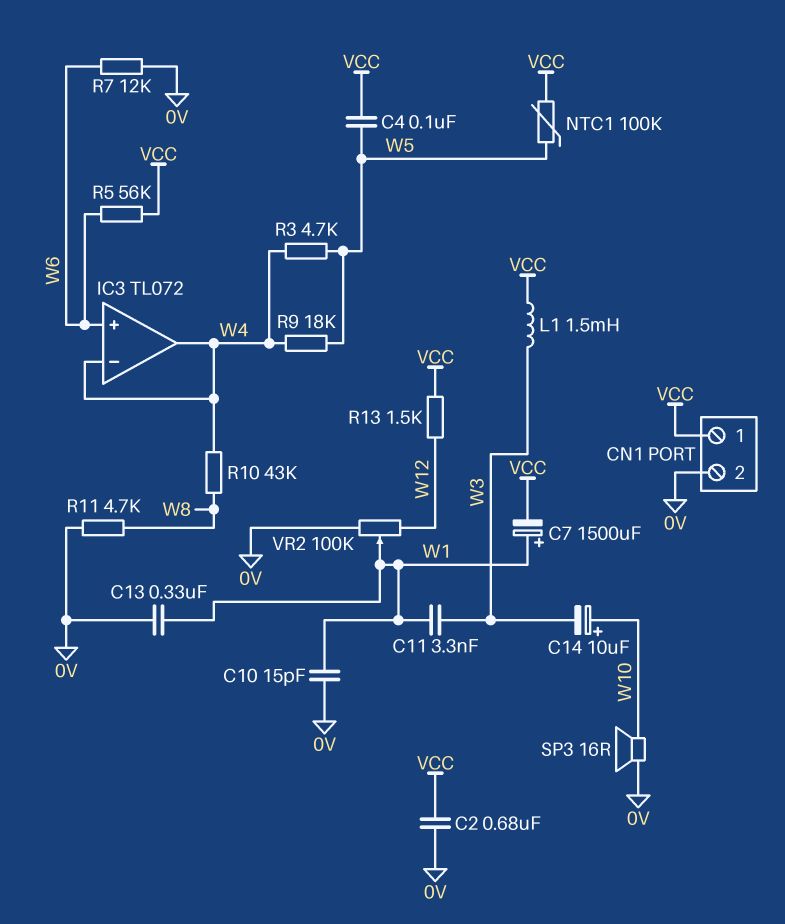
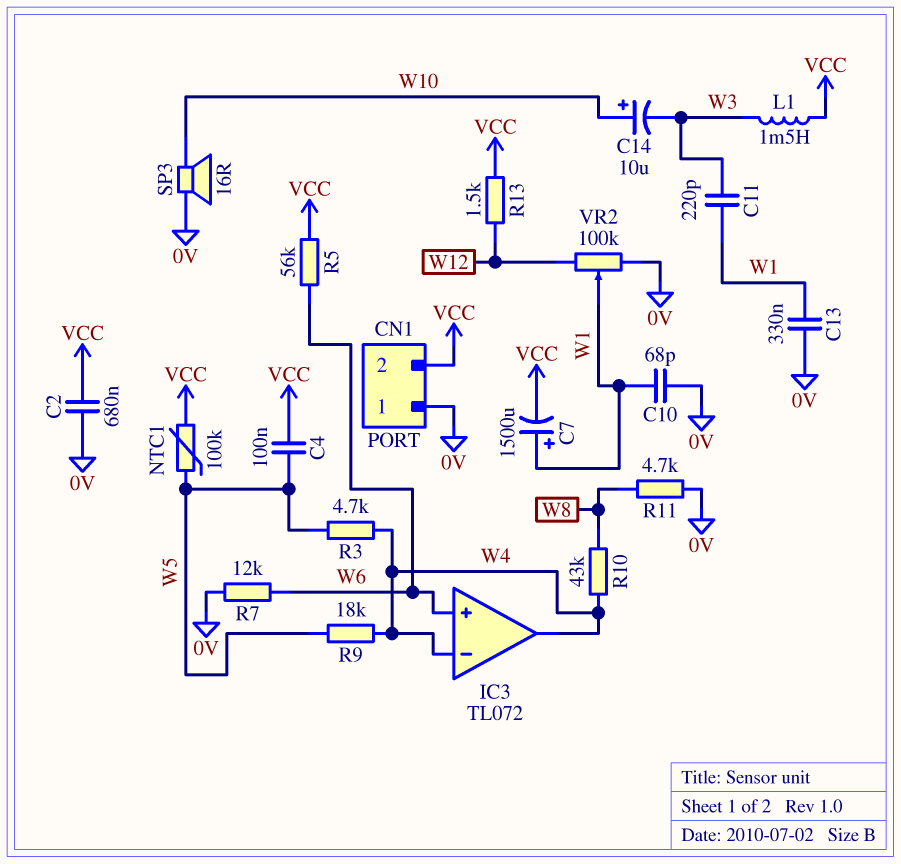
C10: 15pF (0V, W1) -> 68pF (0V, W1)
C11: 3.3nF (W1, W3) -> 220pF (W1, W3)
CN1 pin 1: VCC -> 0V
CN1 pin 2: 0V -> VCC

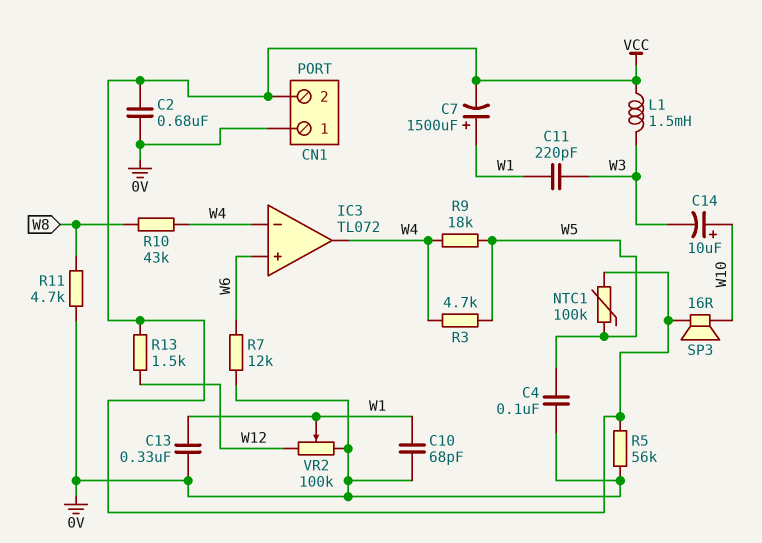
C4: 100nF (VCC, W5) -> 100nF (0V, W5)
R5: 56k (VCC, W6) -> 56k (0V, VCC)
SP3: speaker 16R (0V, W10) -> speaker 16R (VCC, W10)

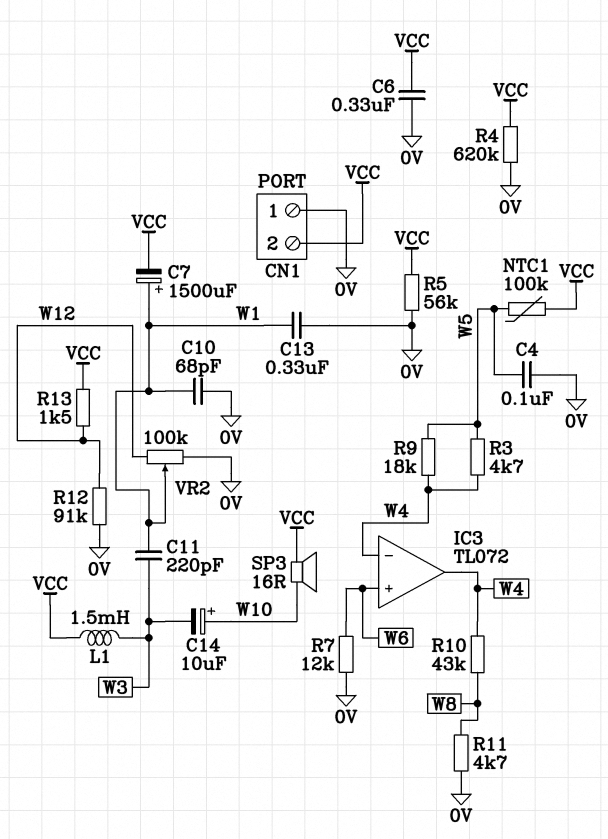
C2: 680nF (0V, VCC) -> none
C6: none -> 330nF (0V, VCC)
R4: none -> 620k (0V, VCC)
R12: none -> 91k (0V, W12)

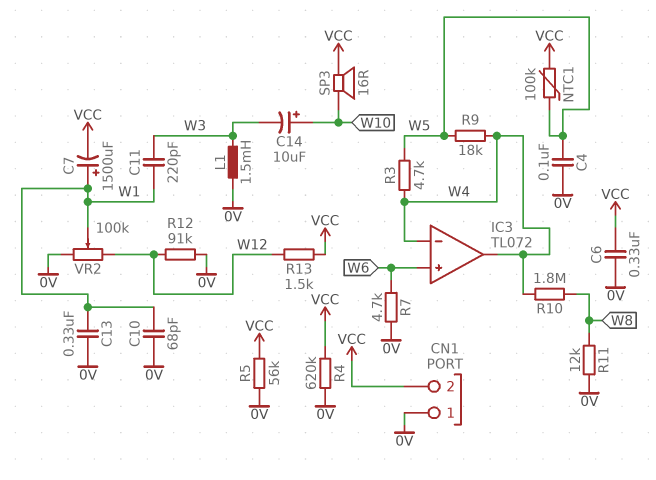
L1: 1.5mH (VCC, W3) -> 1.5mH (0V, W3)
R7: 12k (0V, W6) -> 4.7k (0V, W6)
R10: 43k (W4, W8) -> 1.8M (W4, W8)
R11: 4.7k (0V, W8) -> 12k (0V, W8)

